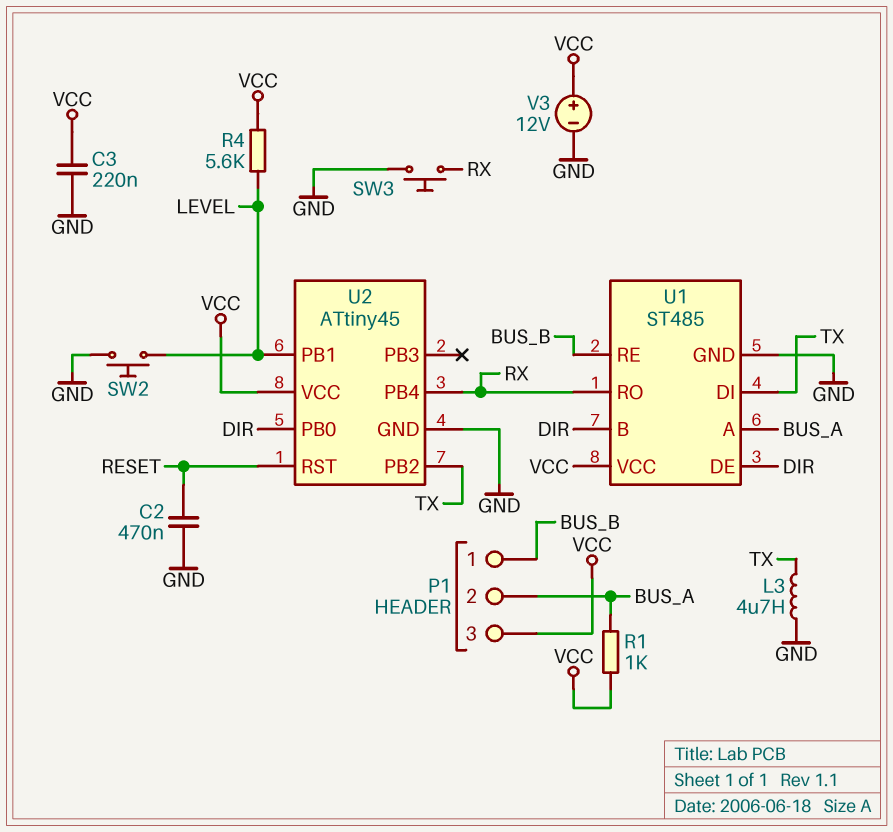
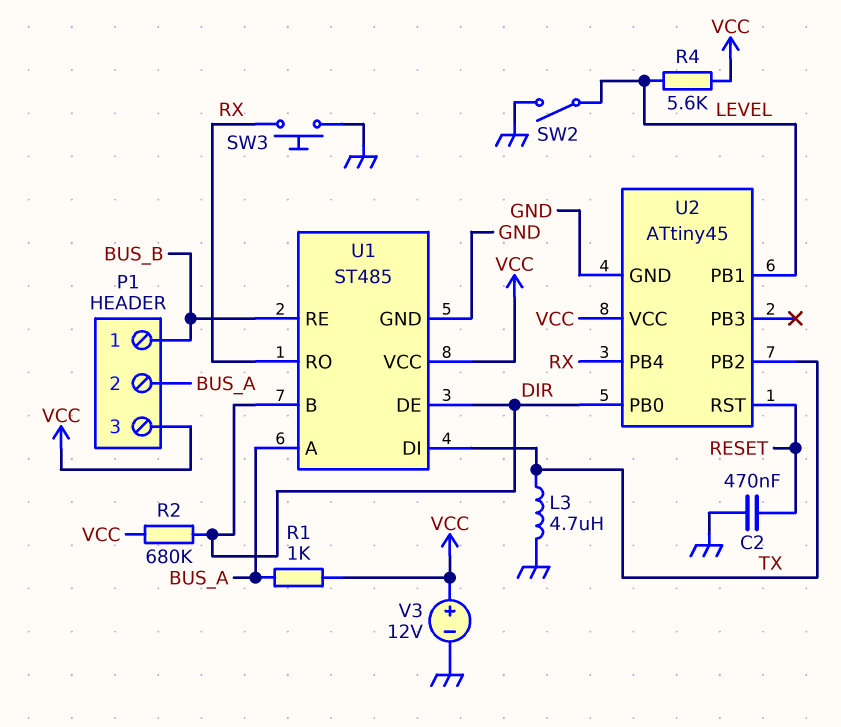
C3: 220nF (GND, VCC) -> none
R2: none -> 680k (DIR, VCC)
SW2: button (GND, LEVEL) -> switch (GND, LEVEL)

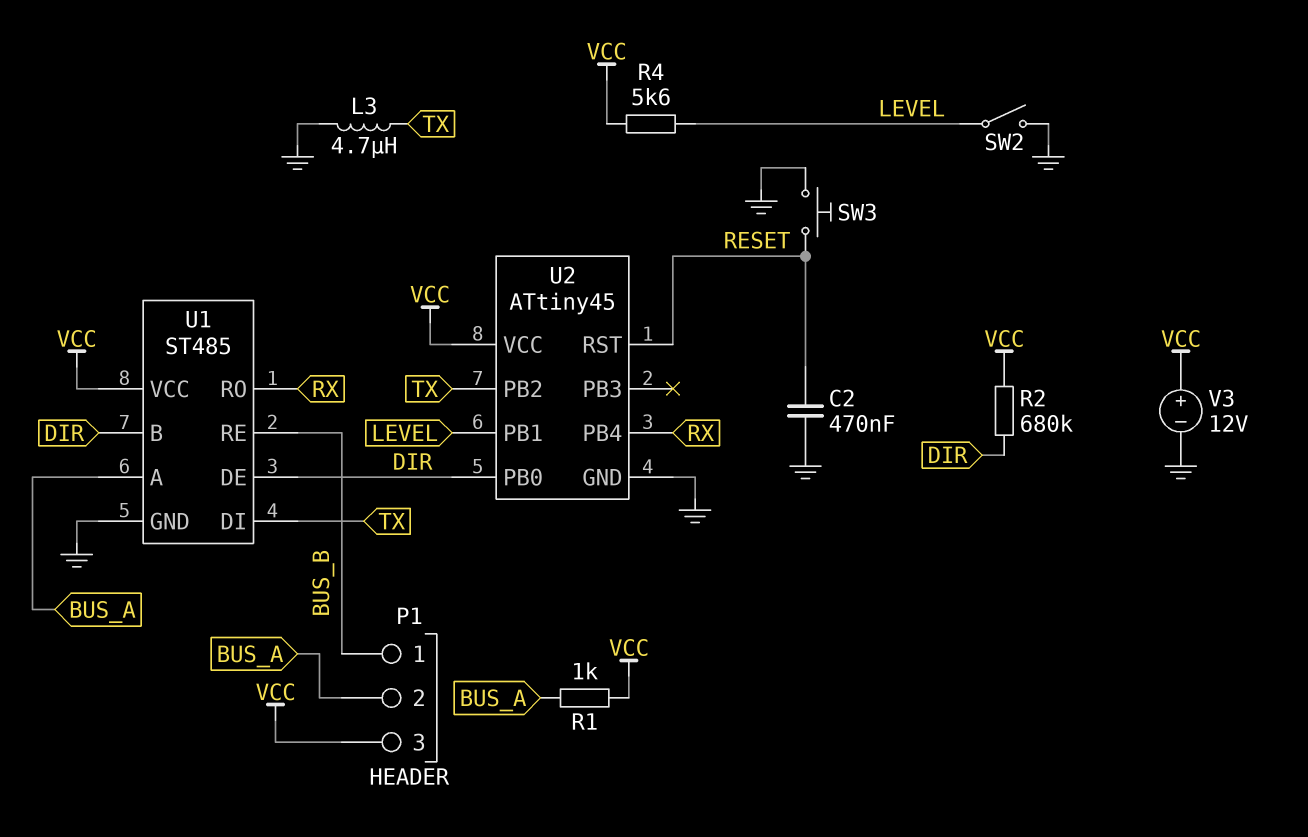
SW3: button (GND, RX) -> button (GND, RESET)

